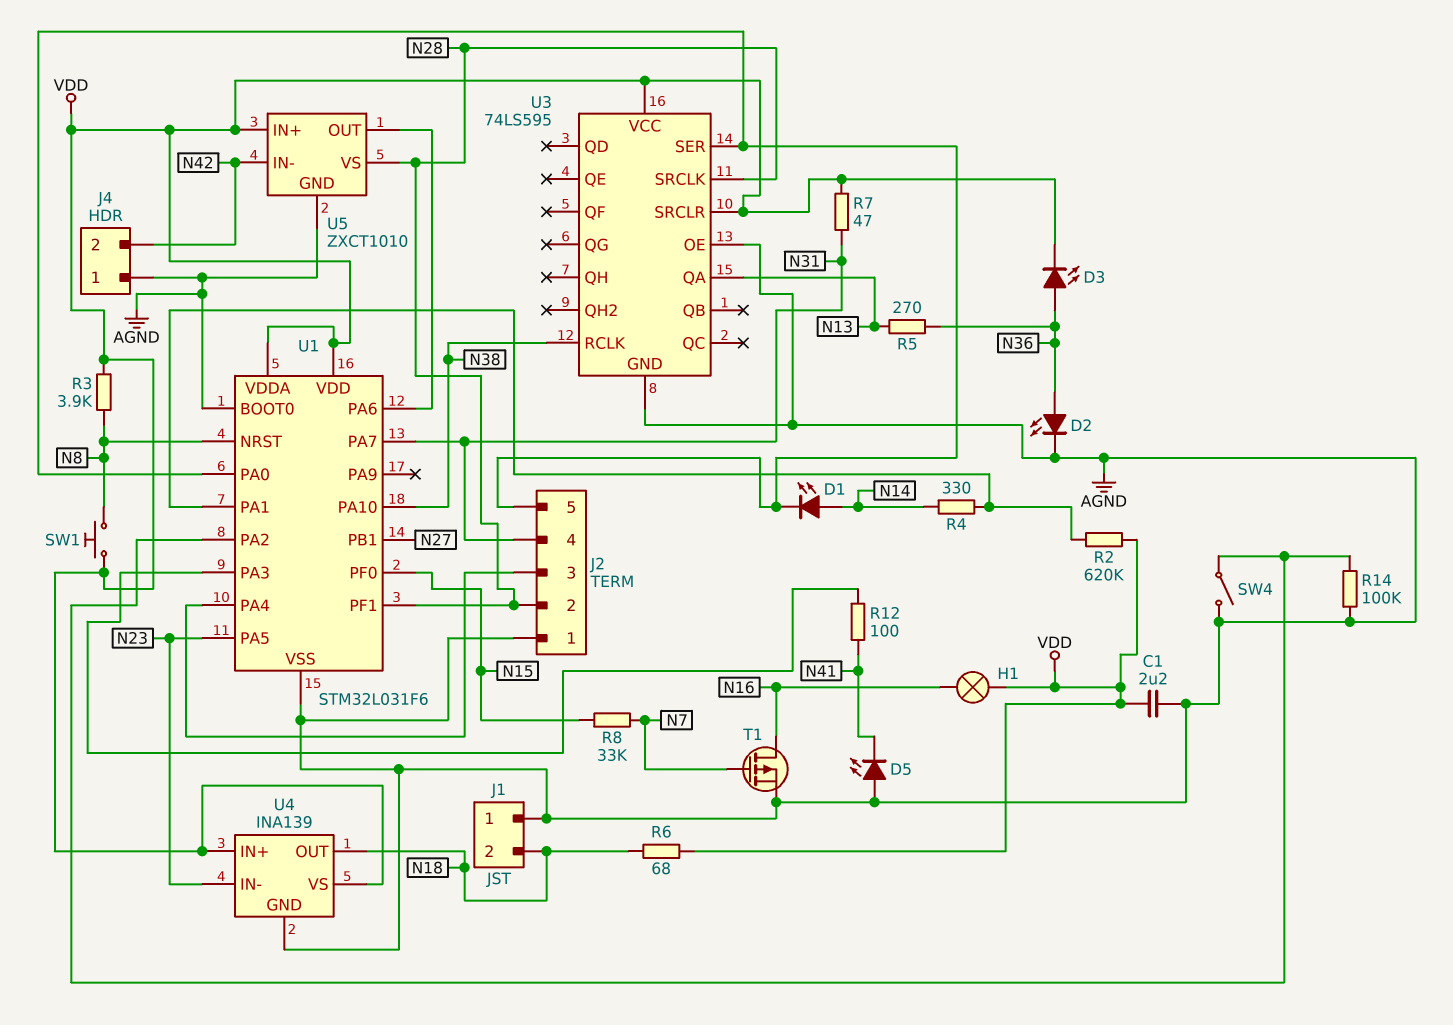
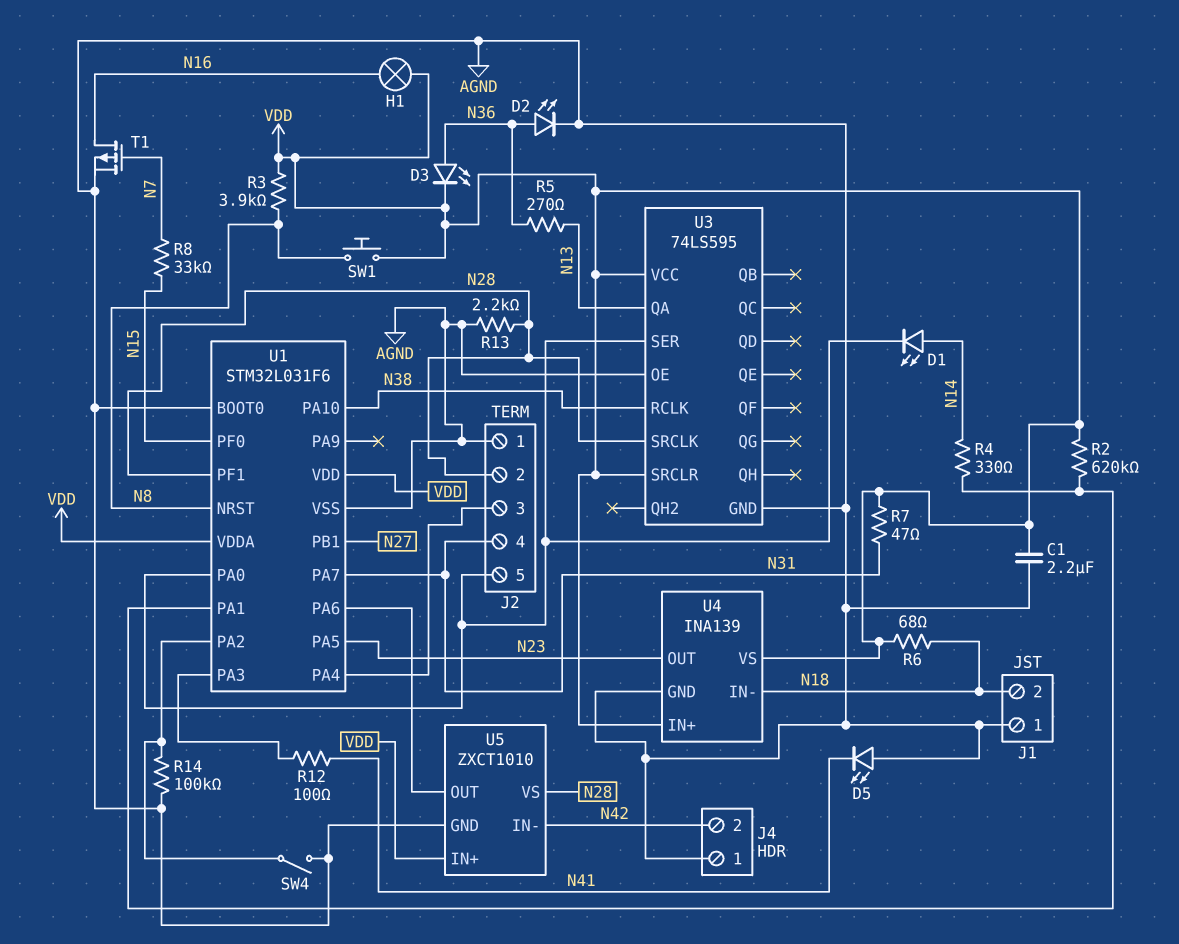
R13: none -> 2.2k (AGND, N28)
U4 pin IN-: N23 -> N18
U4 pin OUT: N18 -> N23

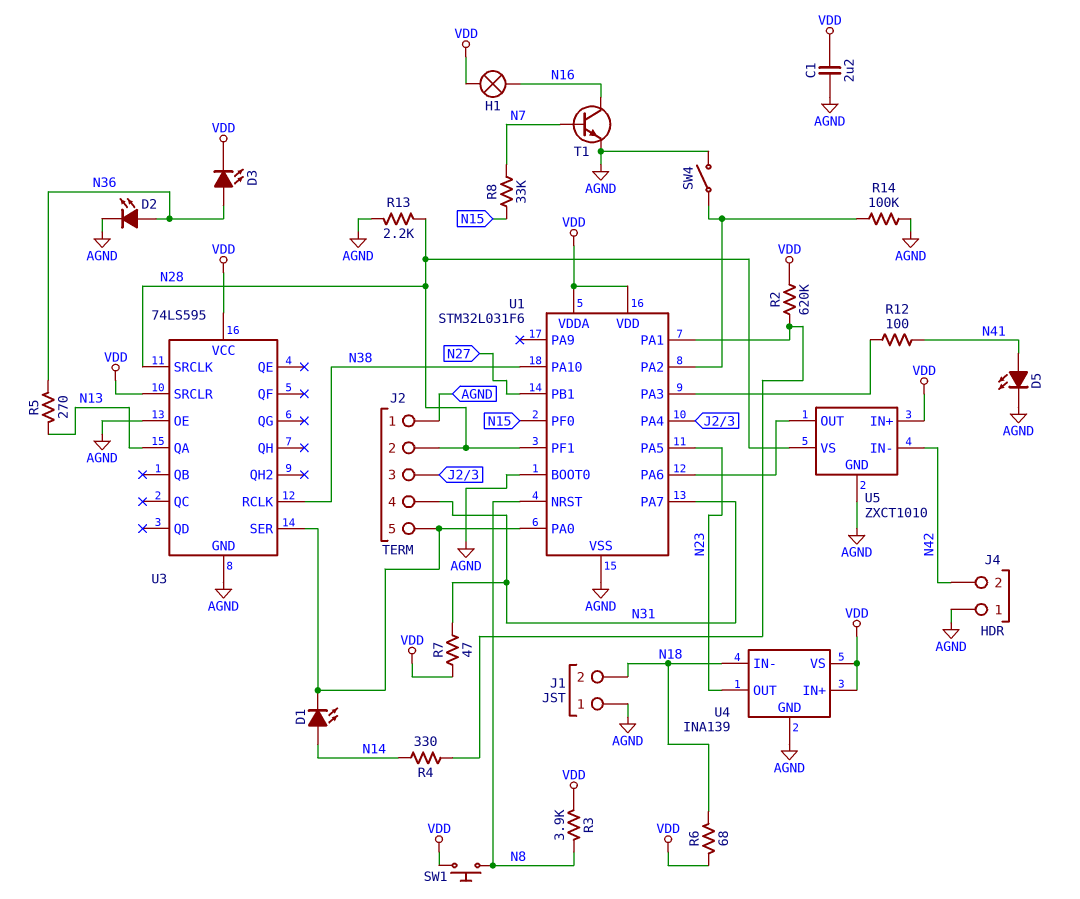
D5: LED (A AGND, K N41) -> LED (A N41, K AGND)
T1: PMOS (G N7, D N16, S AGND) -> NPN (B N7, C N16, E AGND)

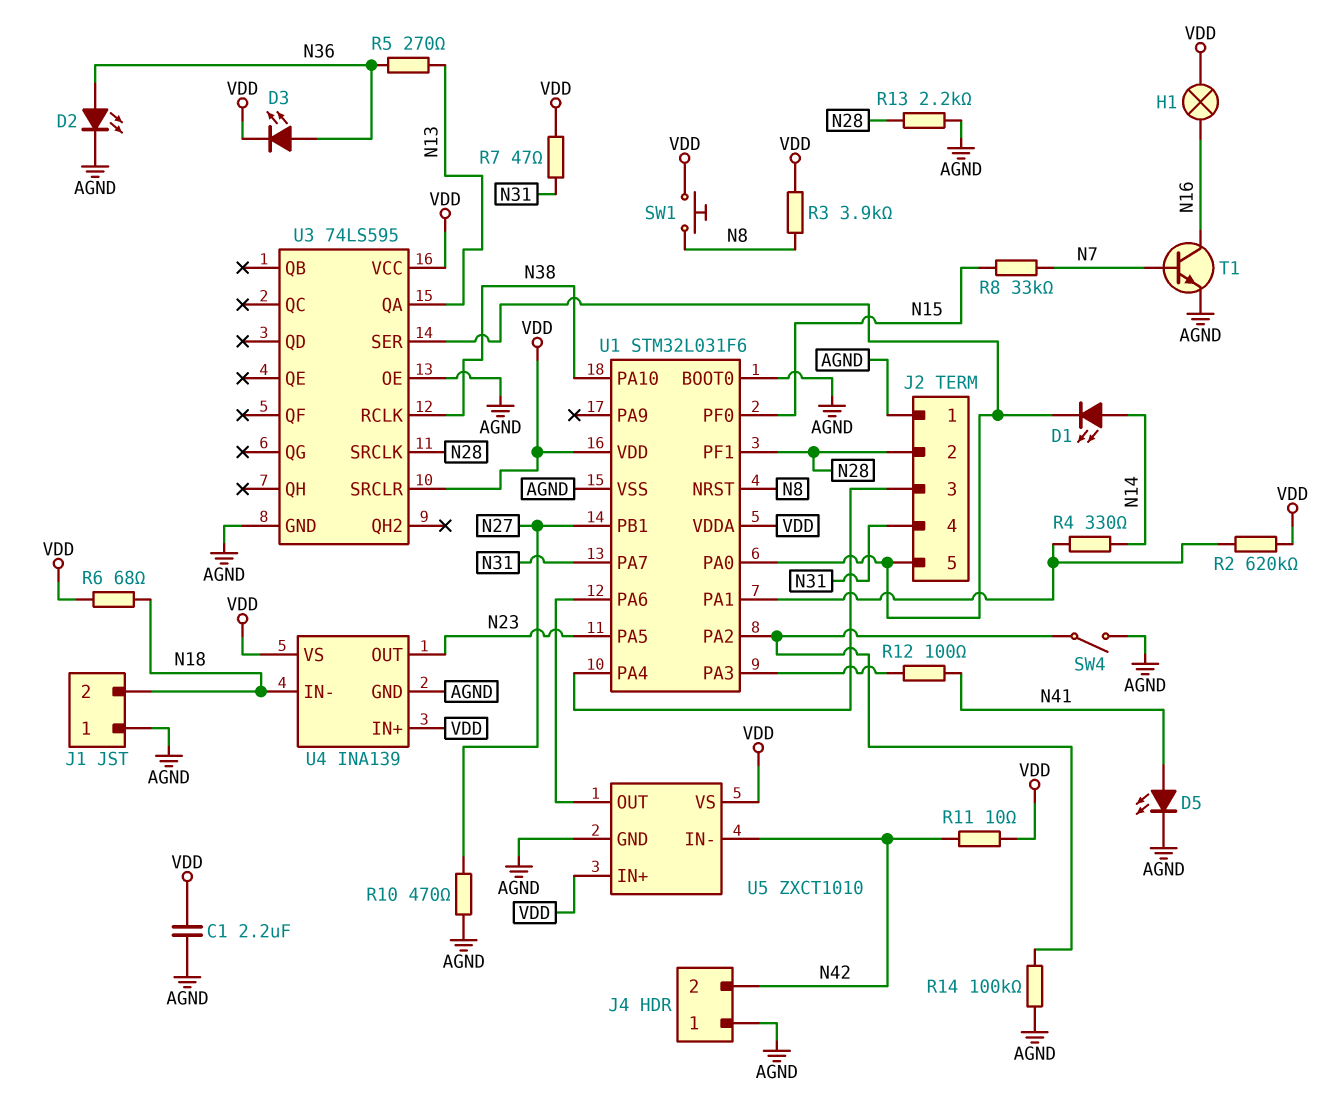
R10: none -> 470 (AGND, N27)
R11: none -> 10 (N42, VDD)
U5 pin VS: N28 -> VDD

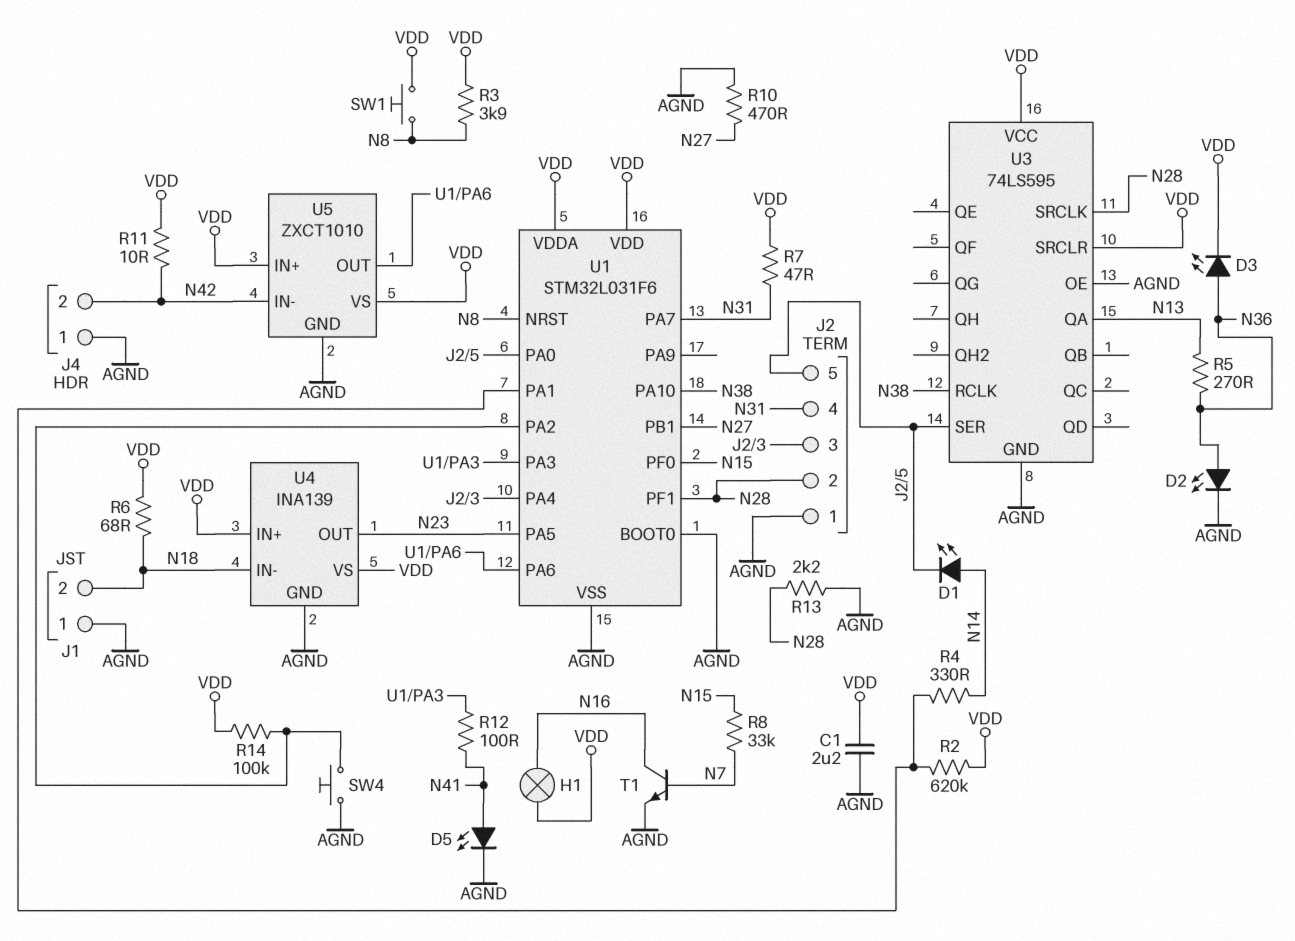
R14: 100k (AGND, U1/PA2) -> 100k (U1/PA2, VDD)
SW4: switch (AGND, U1/PA2) -> button (AGND, U1/PA2)

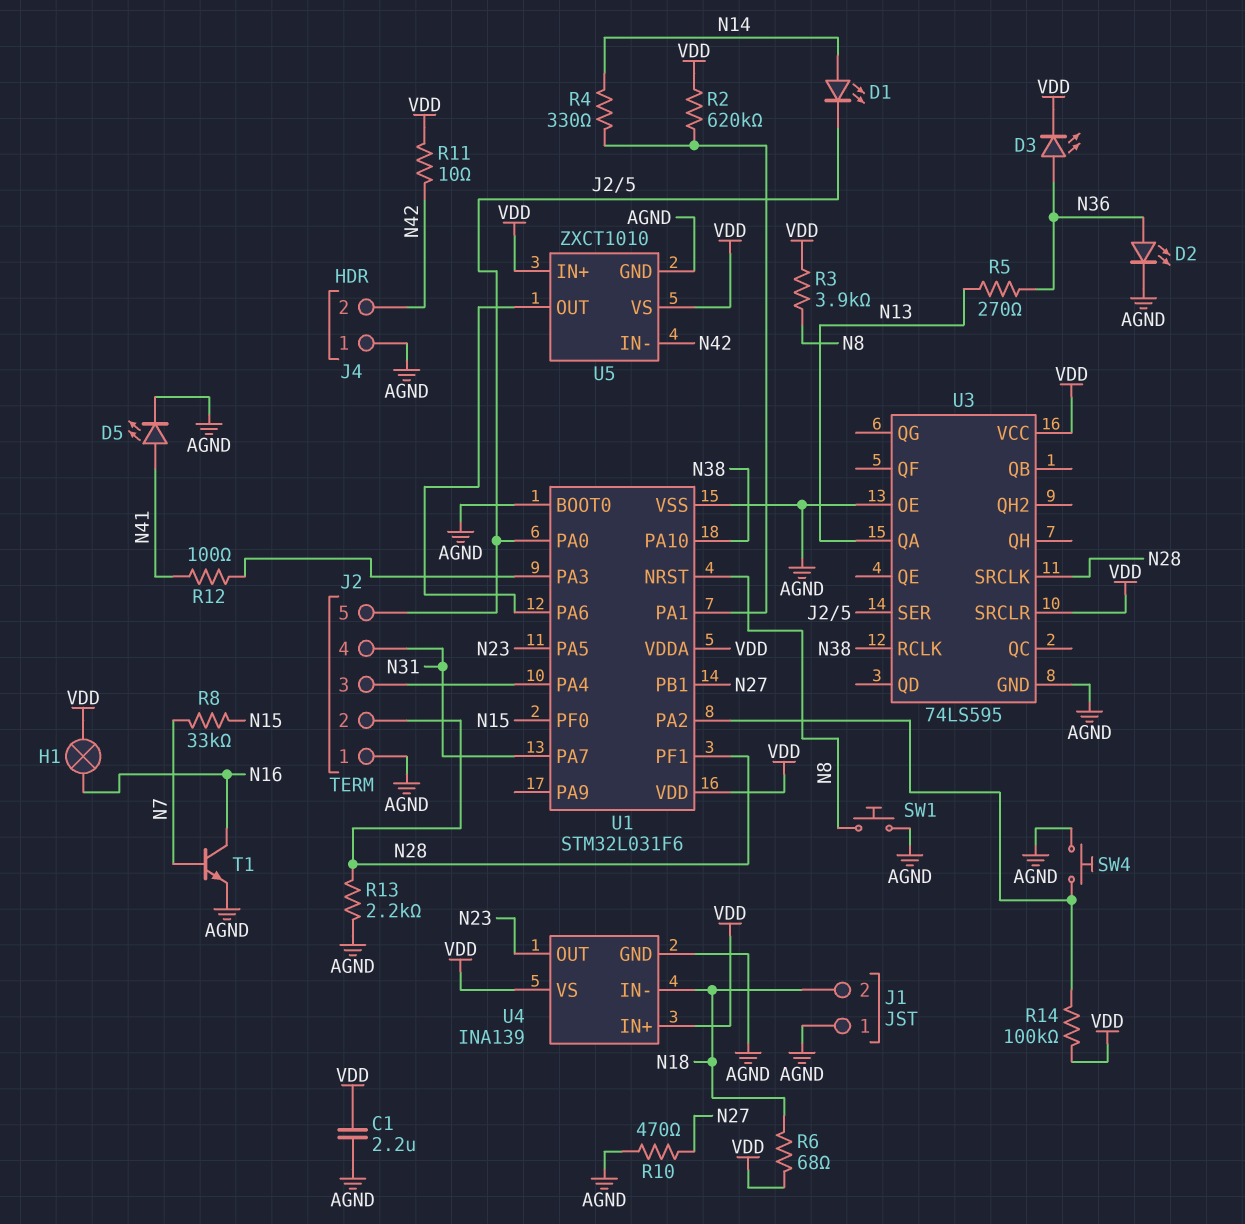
R7: 47 (N31, VDD) -> none
SW1: button (N8, VDD) -> button (AGND, N8)

